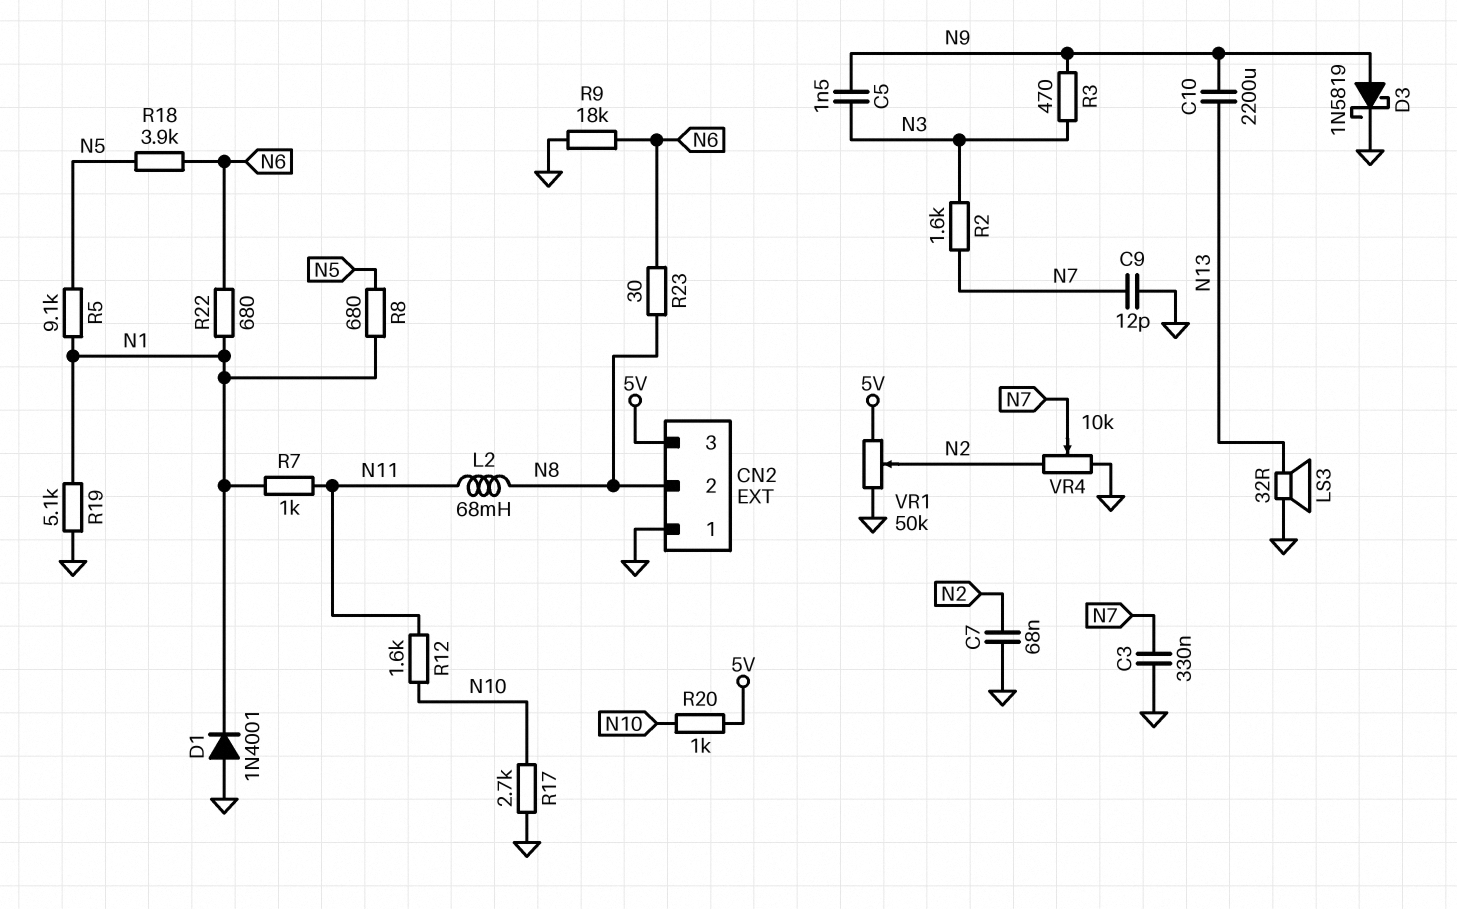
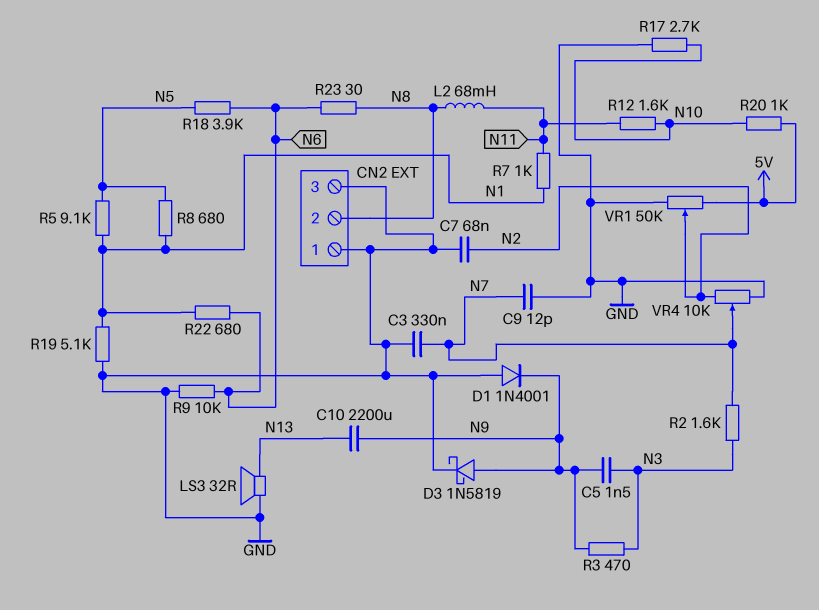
CN2 pin 3: 5V -> GND
D1: diode 1N4001 (A GND, K N1) -> diode 1N4001 (A GND, K N9)
R9: 18k (GND, N6) -> 10k (GND, N6)

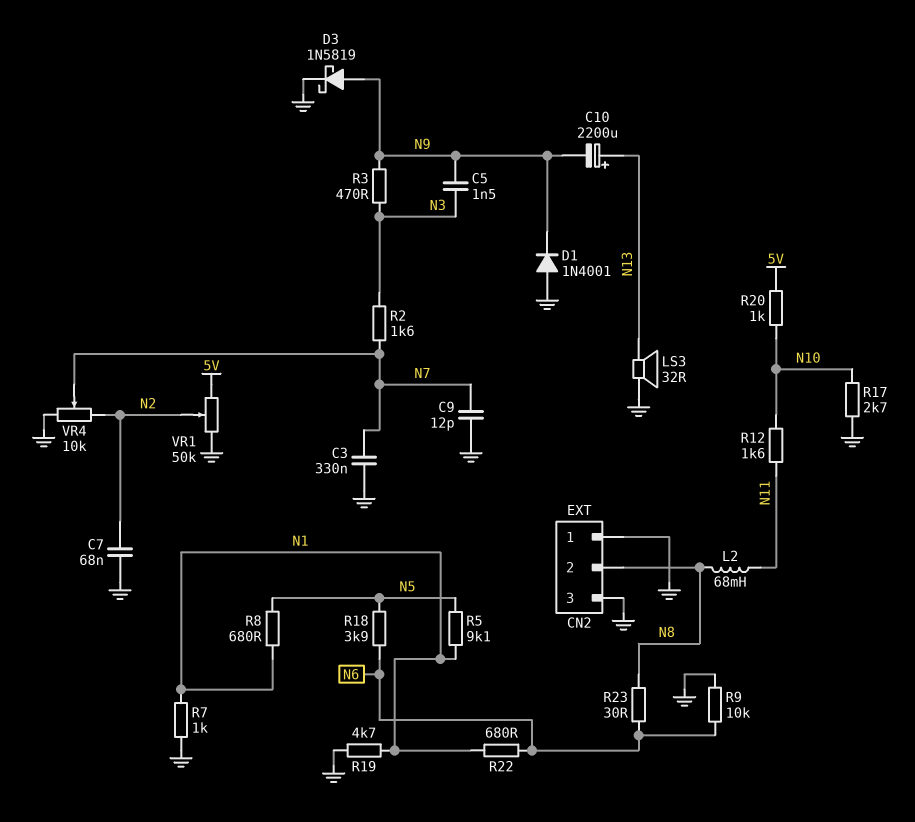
C10: 2200uF (N9, N13) -> 2200uF (plus N13, minus N9)
R7: 1k (N1, N11) -> 1k (GND, N1)
R19: 5.1k (GND, N1) -> 4.7k (GND, N1)

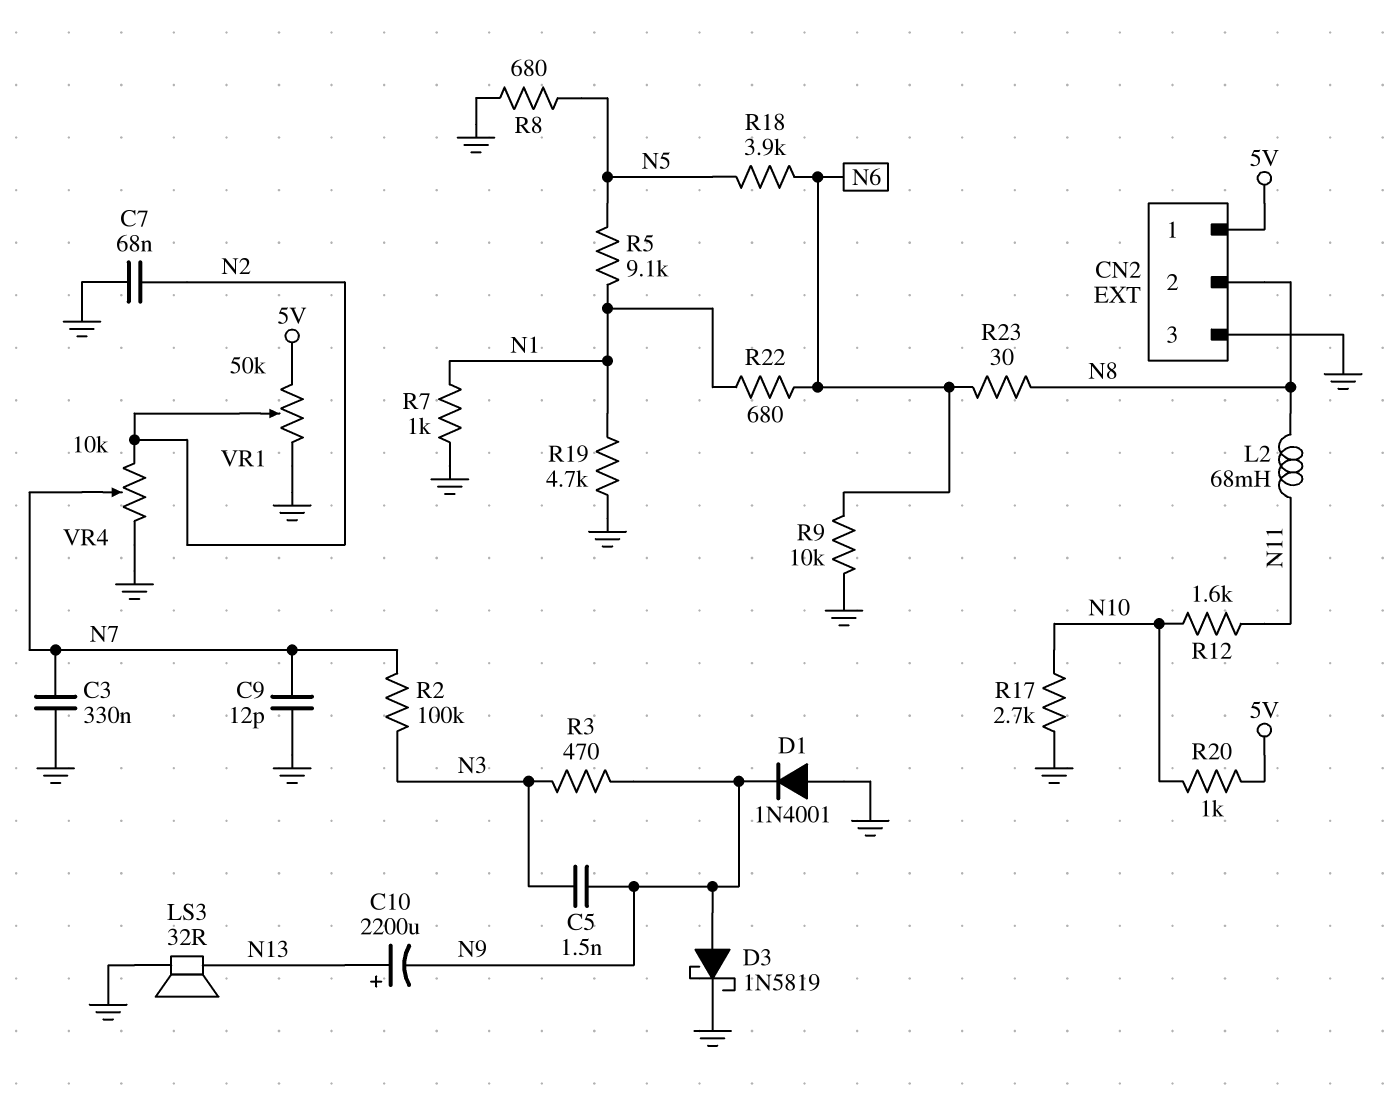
CN2 pin 1: GND -> 5V
R2: 1.6k (N3, N7) -> 100k (N3, N7)
R8: 680 (N1, N5) -> 680 (GND, N5)

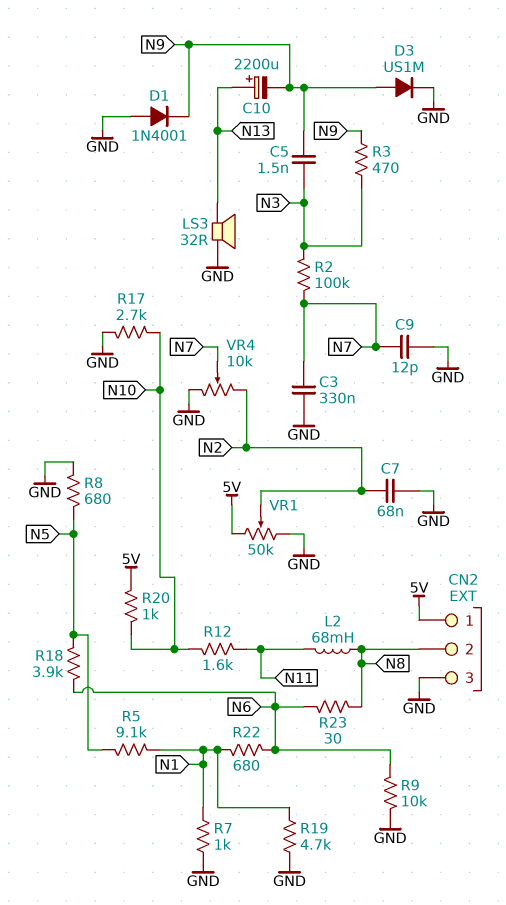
D3: schottky 1N5819 (A N9, K GND) -> diode US1M (A N9, K GND)

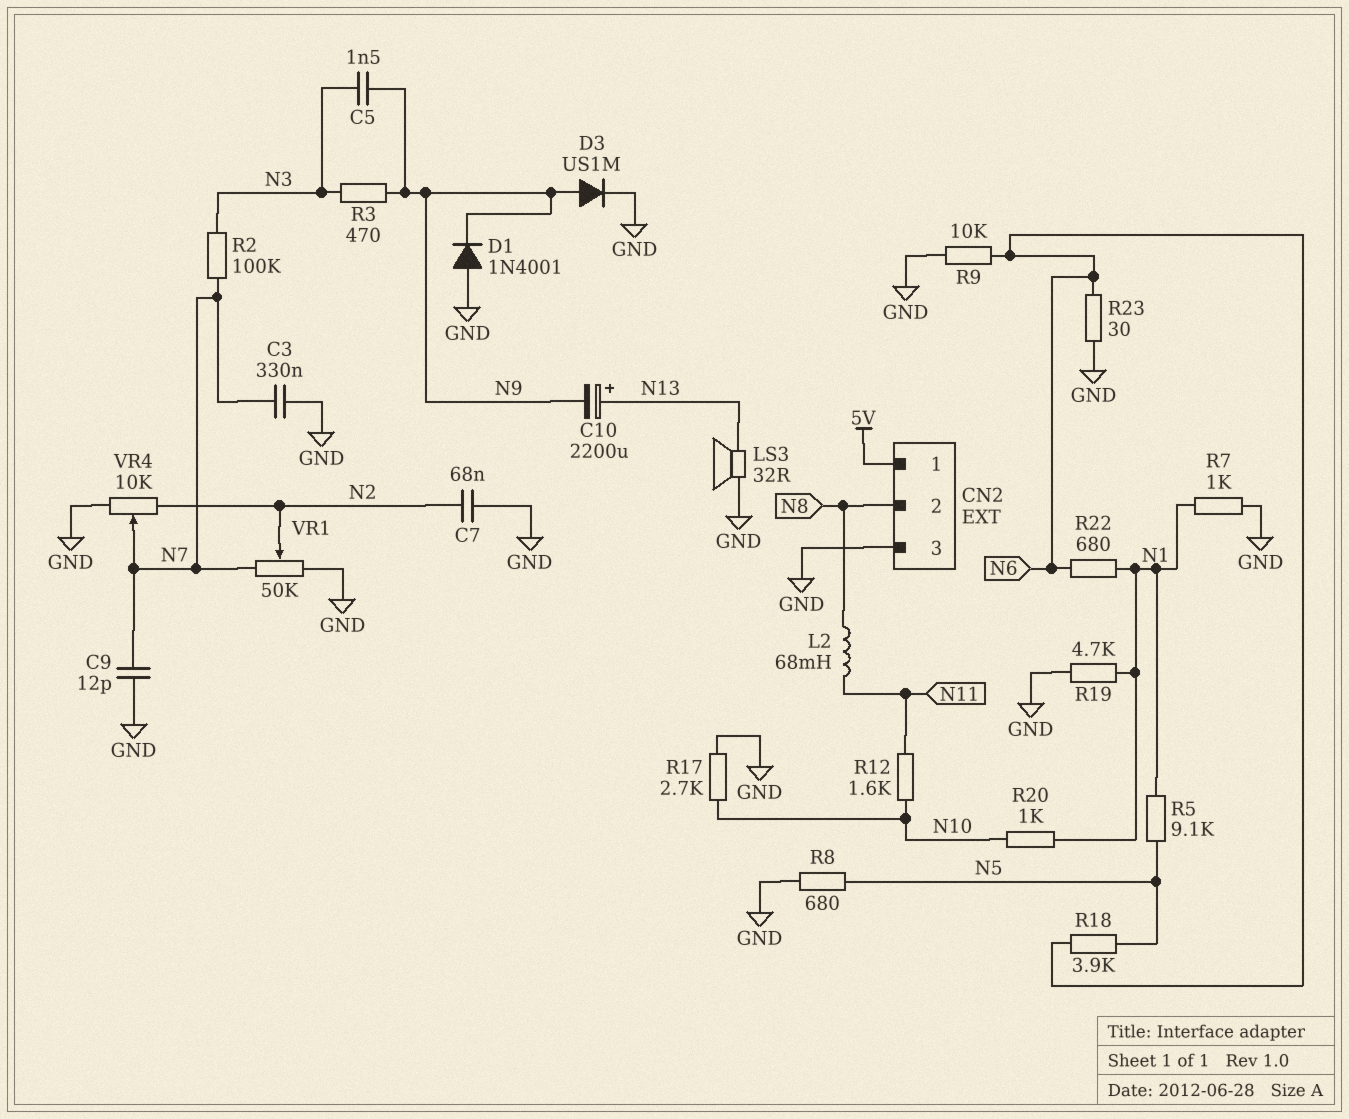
R20: 1k (5V, N10) -> 1k (N1, N10)
R23: 30 (N6, N8) -> 30 (GND, N6)
VR1: 50k (5V, GND, wiper N2) -> 50k (GND, N7, wiper N2)

